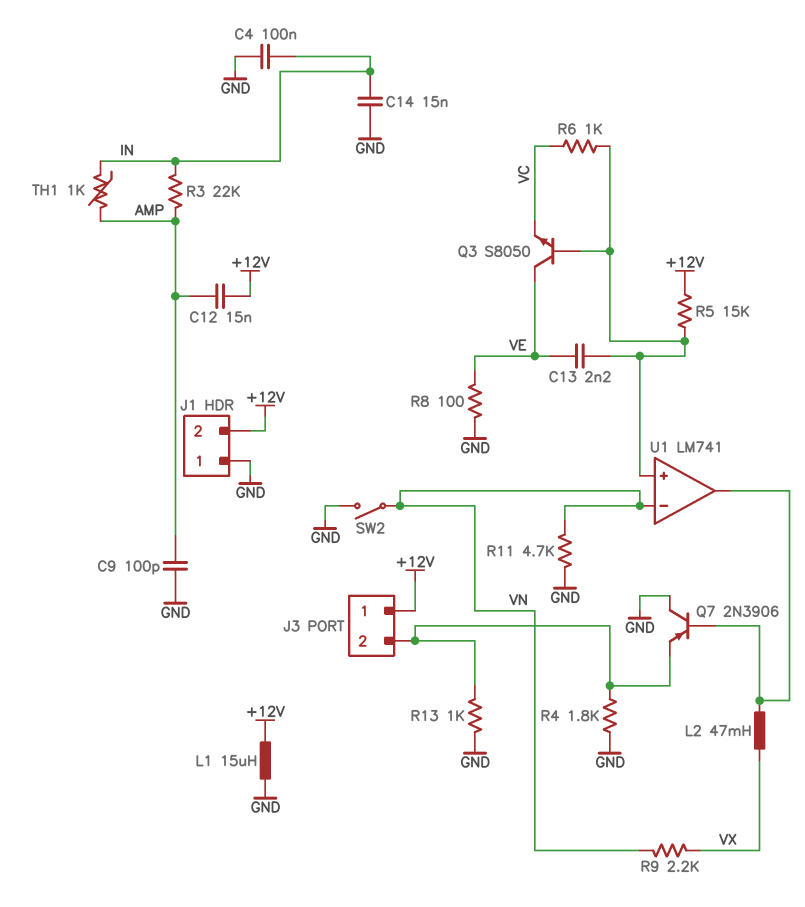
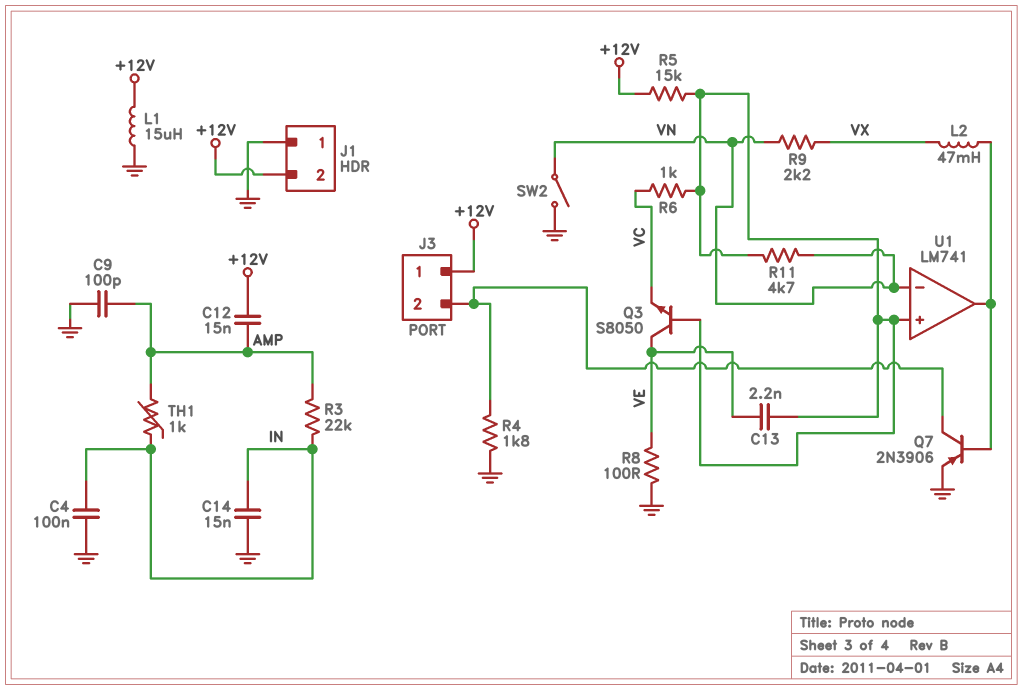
Q7: PNP 2N3906 (B U1/out, C GND, E J3/2) -> PNP 2N3906 (B U1/out, C J3/2, E GND)
R11: 4.7k (GND, VN) -> 4.7k (U1/in+, VN)
R13: 1k (GND, J3/2) -> none

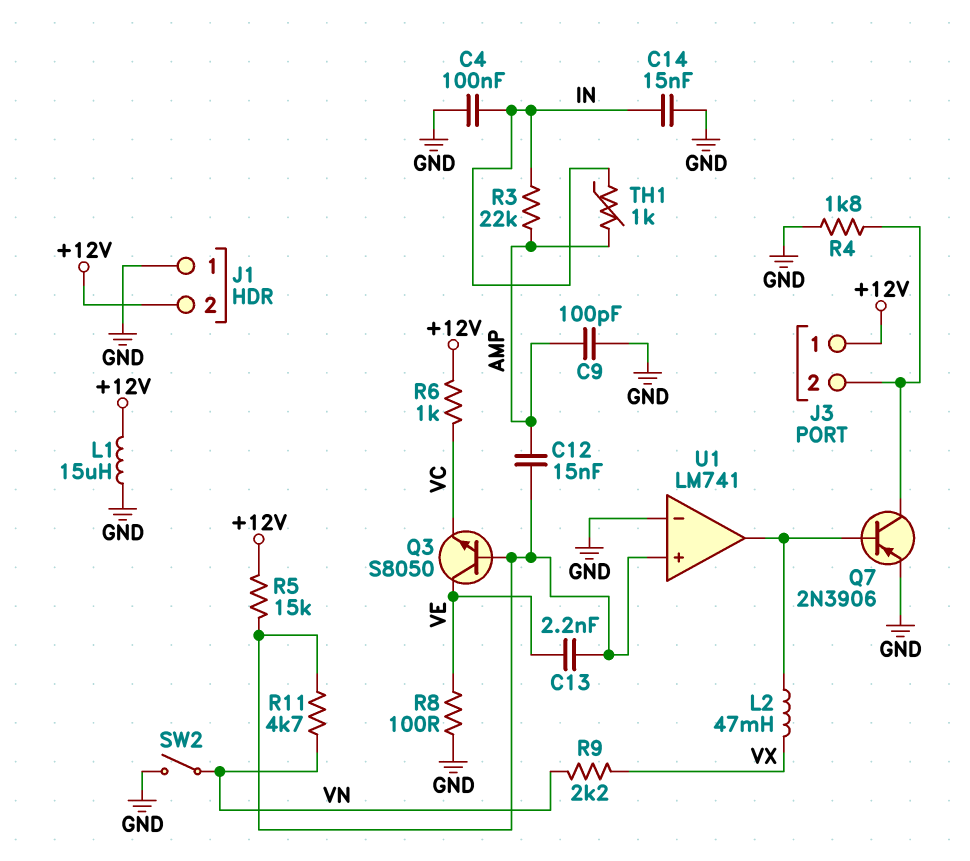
C12: 15nF (+12V, AMP) -> 15nF (AMP, U1/in+)
R6: 1k (U1/in+, VC) -> 1k (+12V, VC)
U1 pin in-: VN -> GND

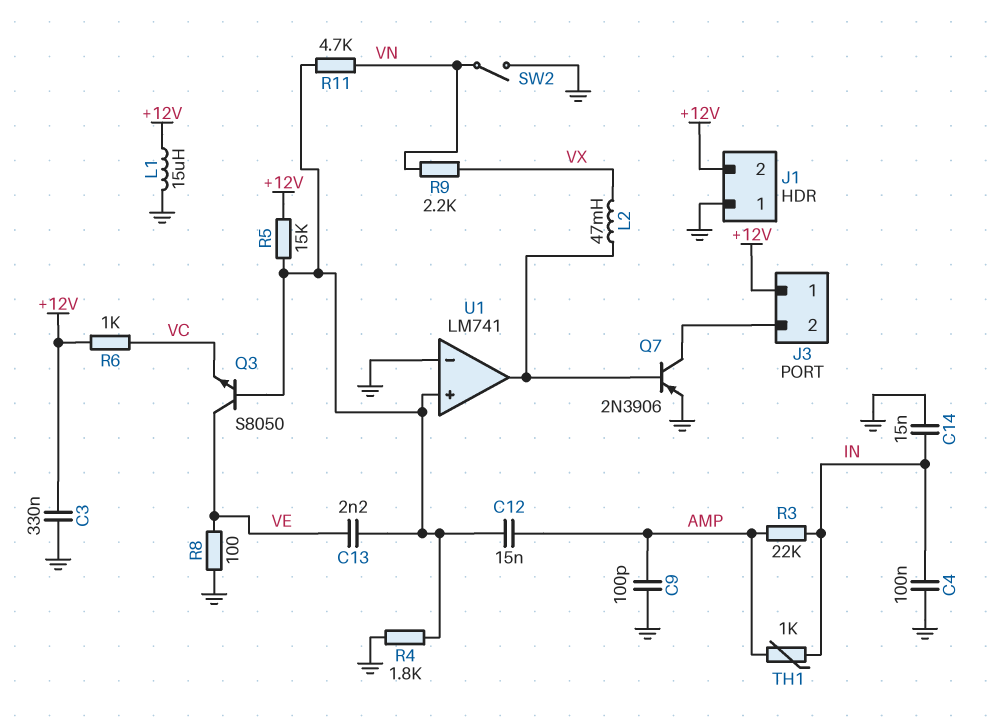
C3: none -> 330nF (+12V, GND)
R4: 1.8k (GND, J3/2) -> 1.8k (GND, U1/in+)

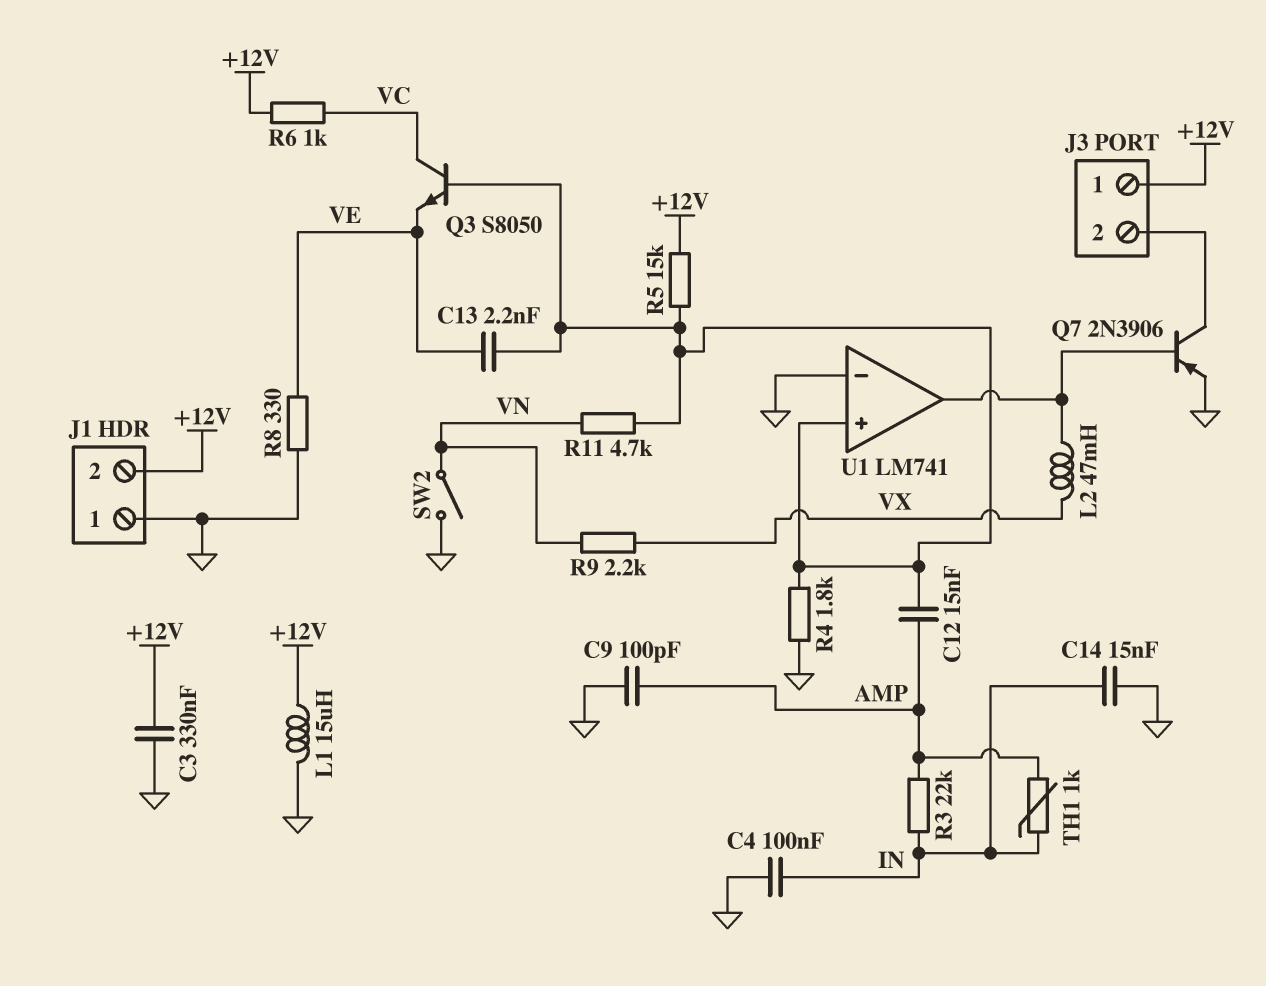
Q3: NPN S8050 (B U1/in+, C VE, E VC) -> NPN S8050 (B U1/in+, C VC, E VE)
R8: 100 (GND, VE) -> 330 (GND, VE)

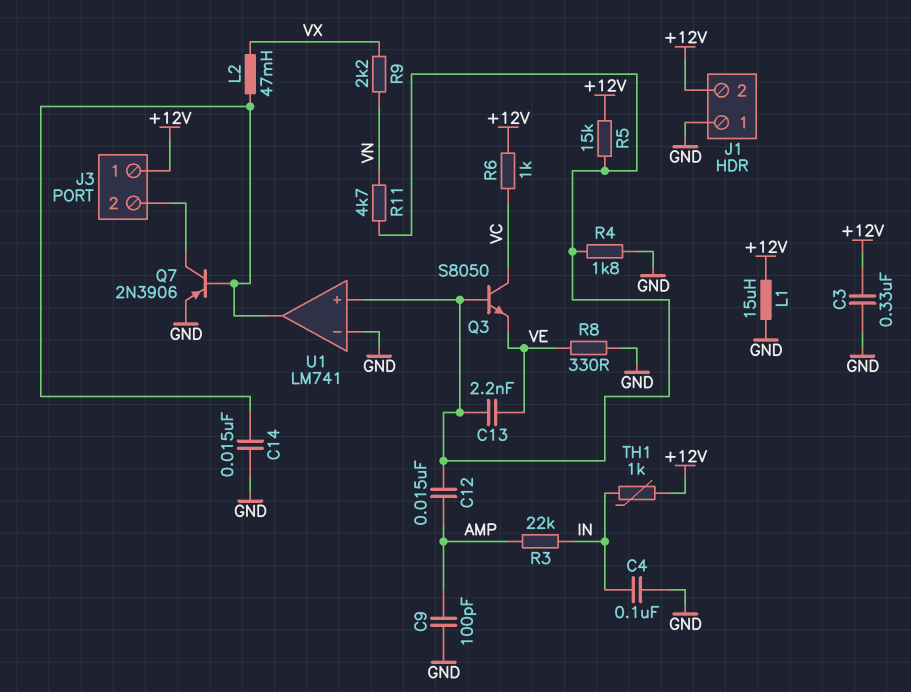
C14: 15nF (GND, IN) -> 15nF (GND, U1/out)
SW2: switch (GND, VN) -> none
TH1: 1k (AMP, IN) -> 1k (+12V, IN)

